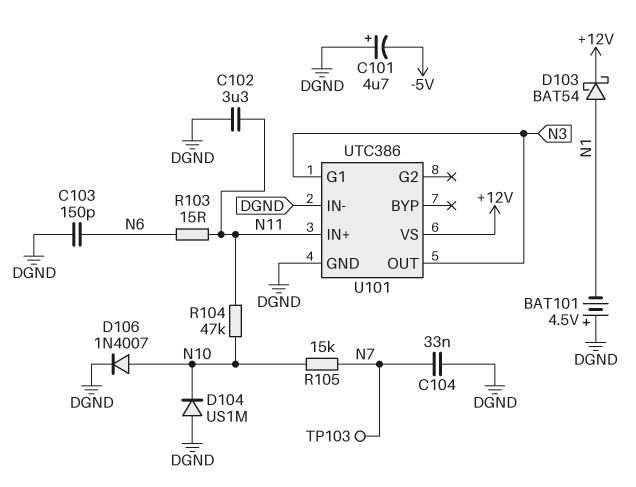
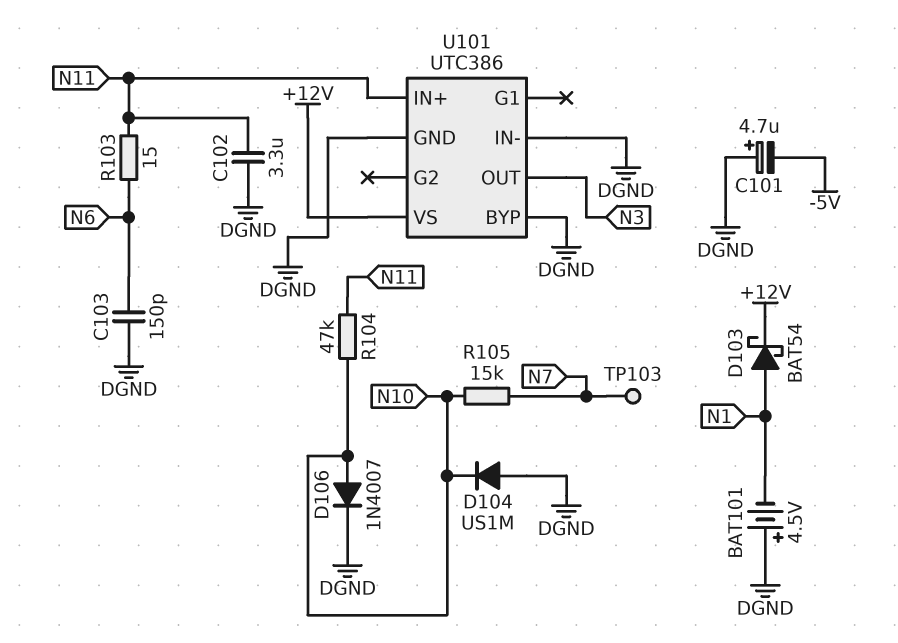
C104: 33nF (DGND, N7) -> none
U101 pin BYP: none -> DGND
U101 pin G1: N3 -> none

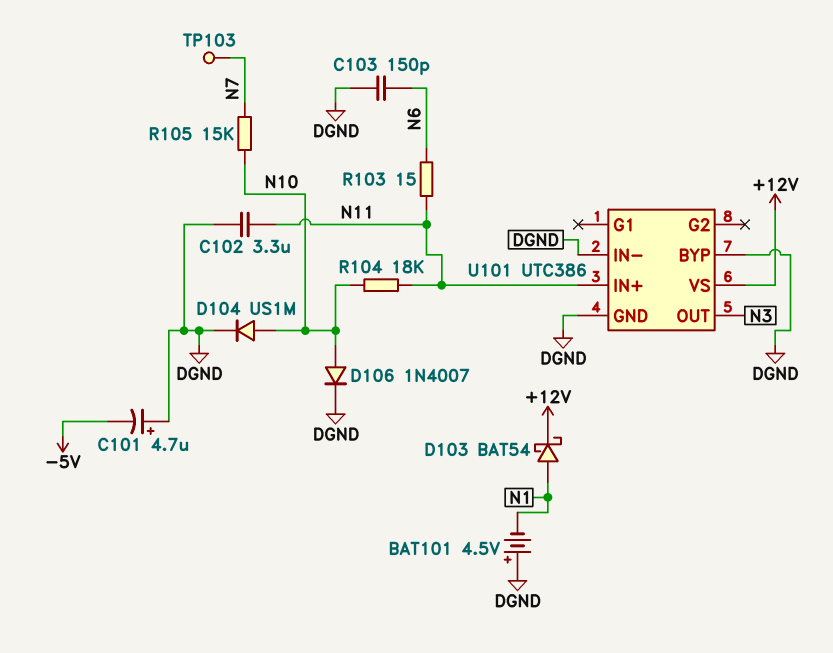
D104: diode US1M (A DGND, K N10) -> diode US1M (A N10, K DGND)
R104: 47k (N10, N11) -> 18k (N10, N11)

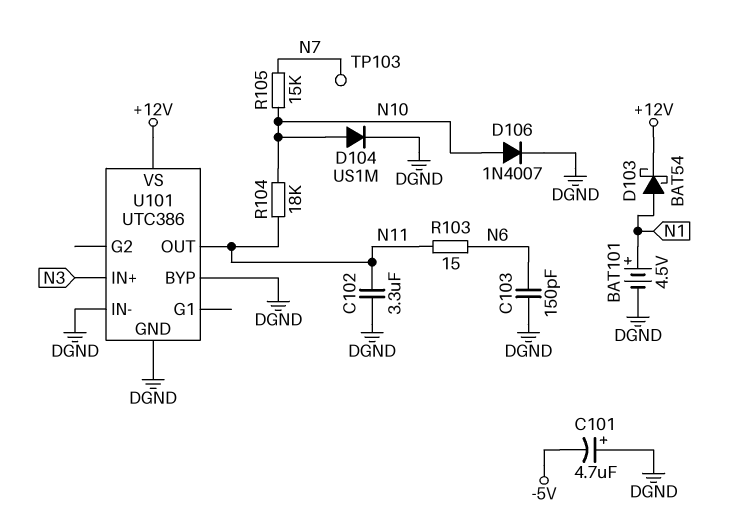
BAT101: 4.5V (plus DGND, minus N1) -> 4.5V (plus N1, minus DGND)
U101 pin IN+: N11 -> N3
U101 pin OUT: N3 -> N11

